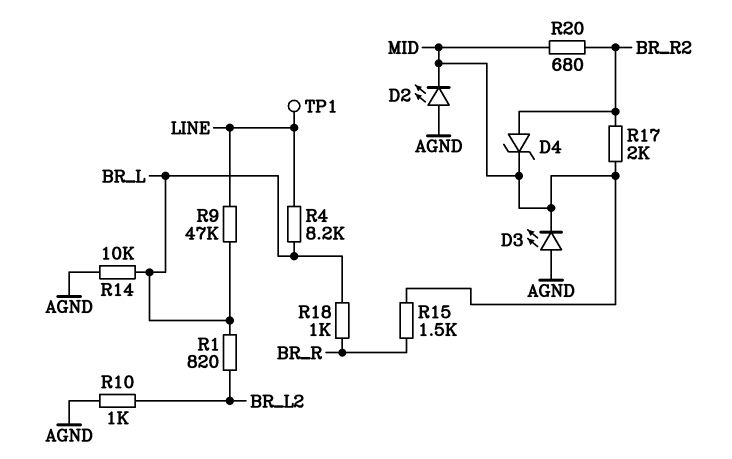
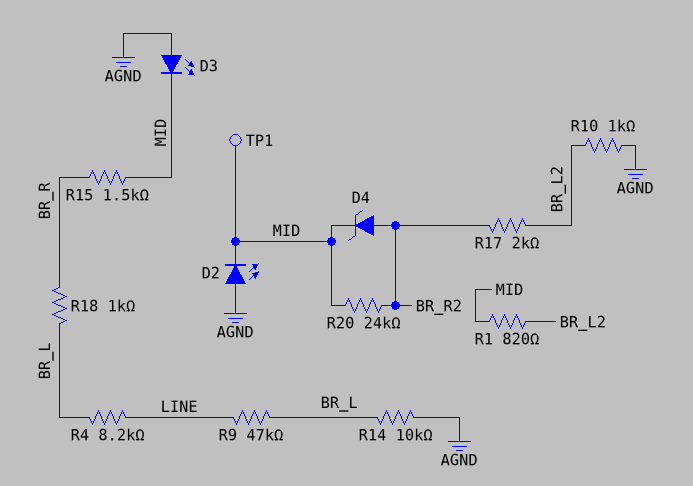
R1: 820 (BR_L, BR_L2) -> 820 (BR_L2, MID)
R17: 2k (BR_R2, MID) -> 2k (BR_L2, BR_R2)
R20: 680 (BR_R2, MID) -> 24k (BR_R2, MID)
TP1: test point (LINE) -> test point (MID)

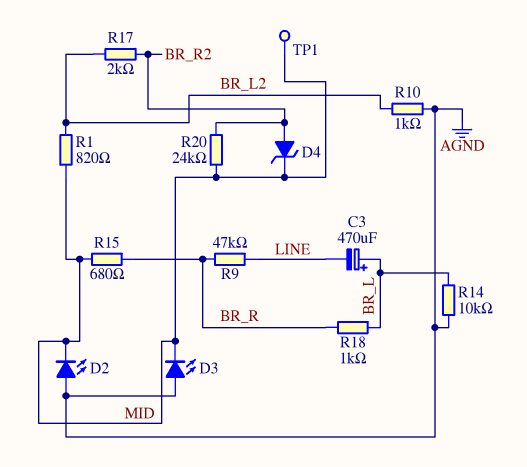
C3: none -> 470uF (plus BR_L, minus LINE)
R4: 8.2k (BR_L, LINE) -> none
R9: 47k (BR_L, LINE) -> 47k (BR_R, LINE)
R15: 1.5k (BR_R, MID) -> 680 (BR_R, MID)

